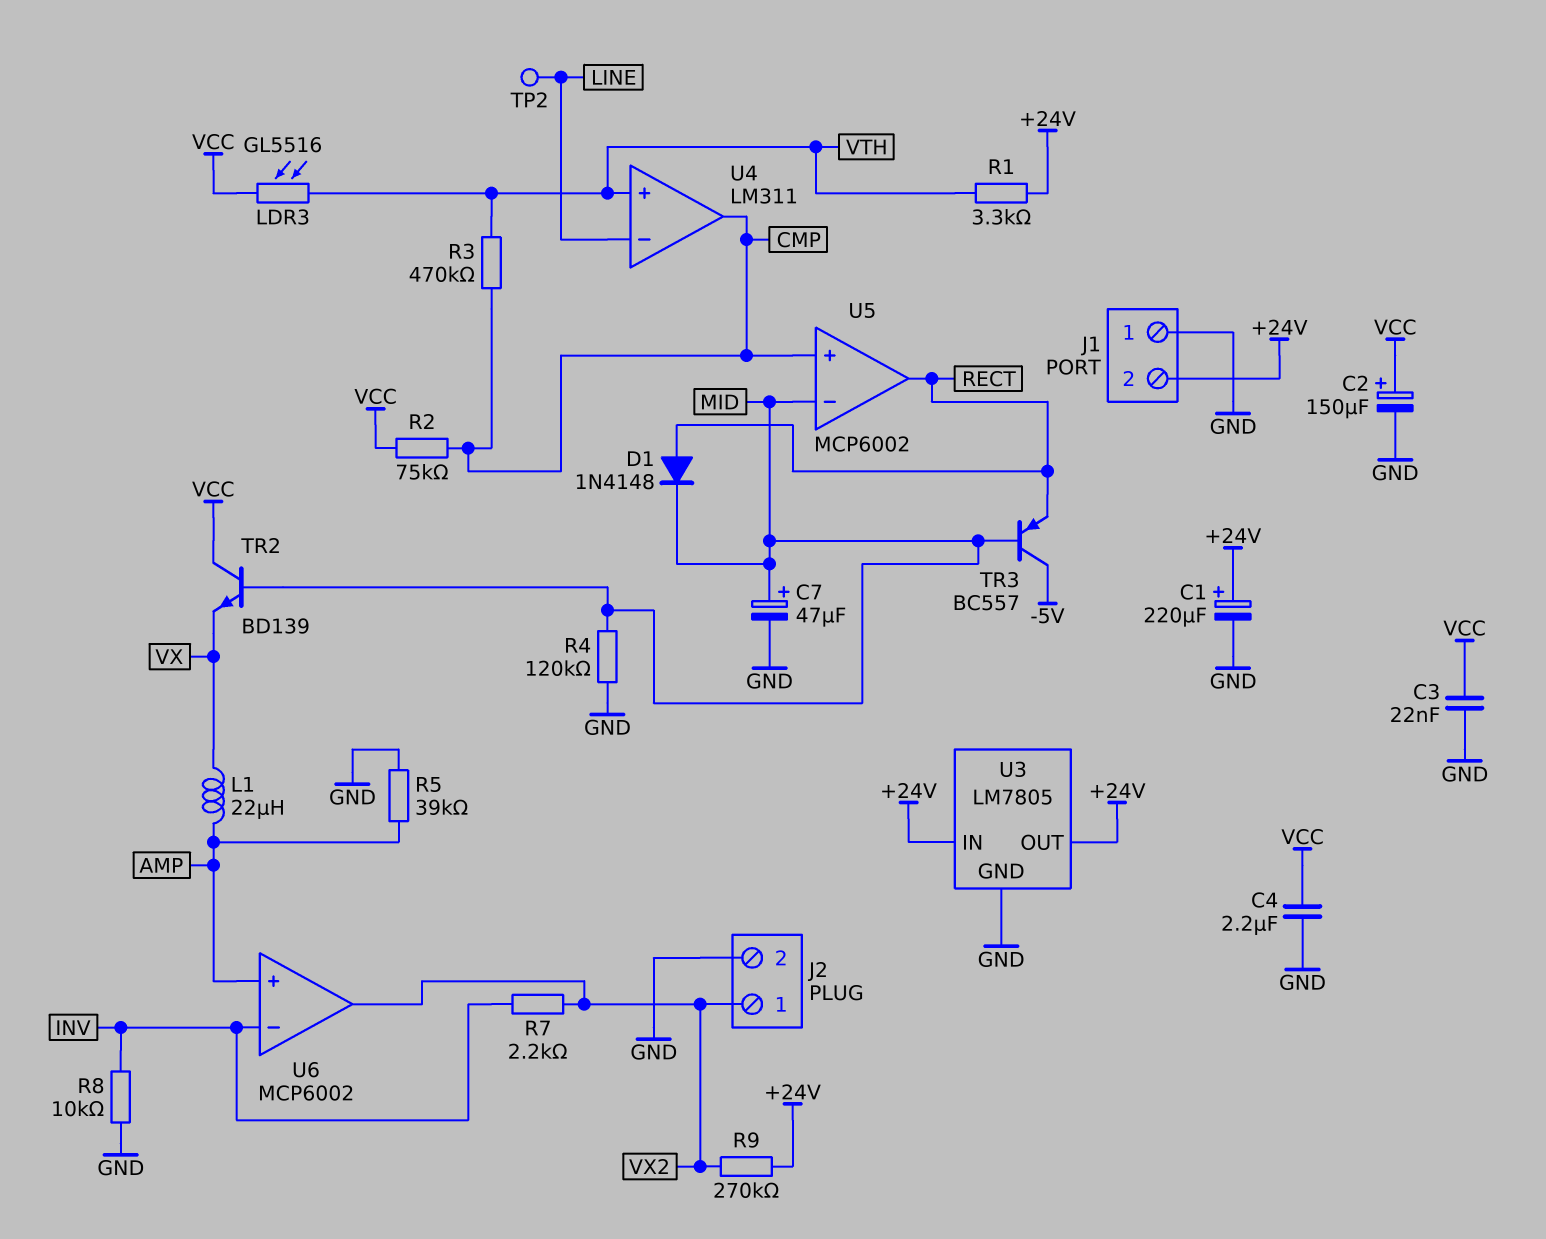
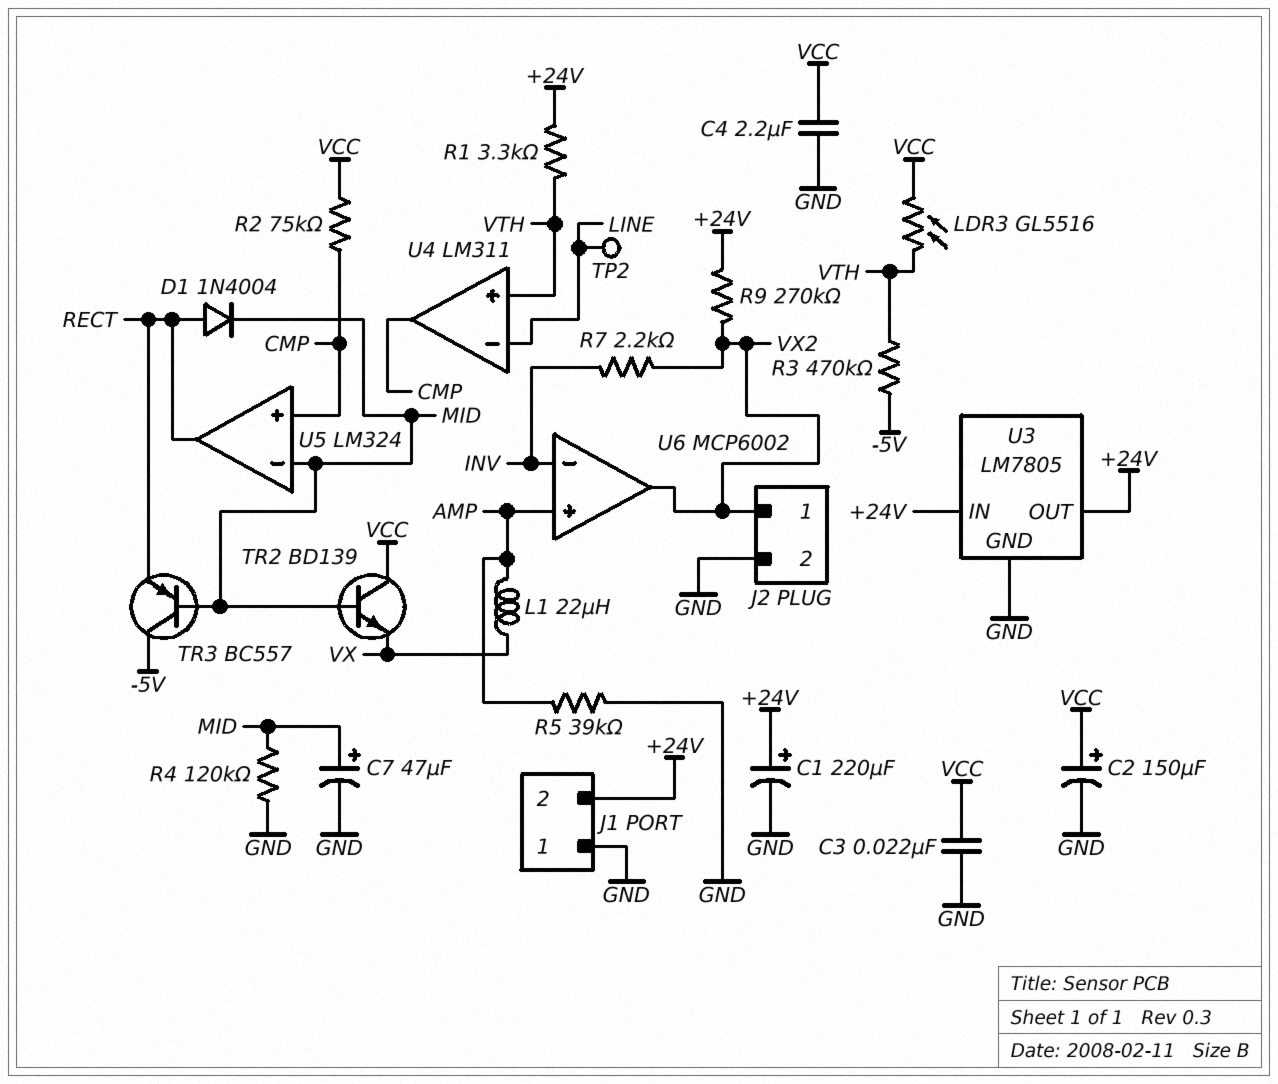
D1: diode 1N4148 (A RECT, K MID) -> diode 1N4004 (A RECT, K MID)
R3: 470k (CMP, VTH) -> 470k (-5V, VTH)
R8: 10k (GND, INV) -> none
U5: MCP6002 -> LM324

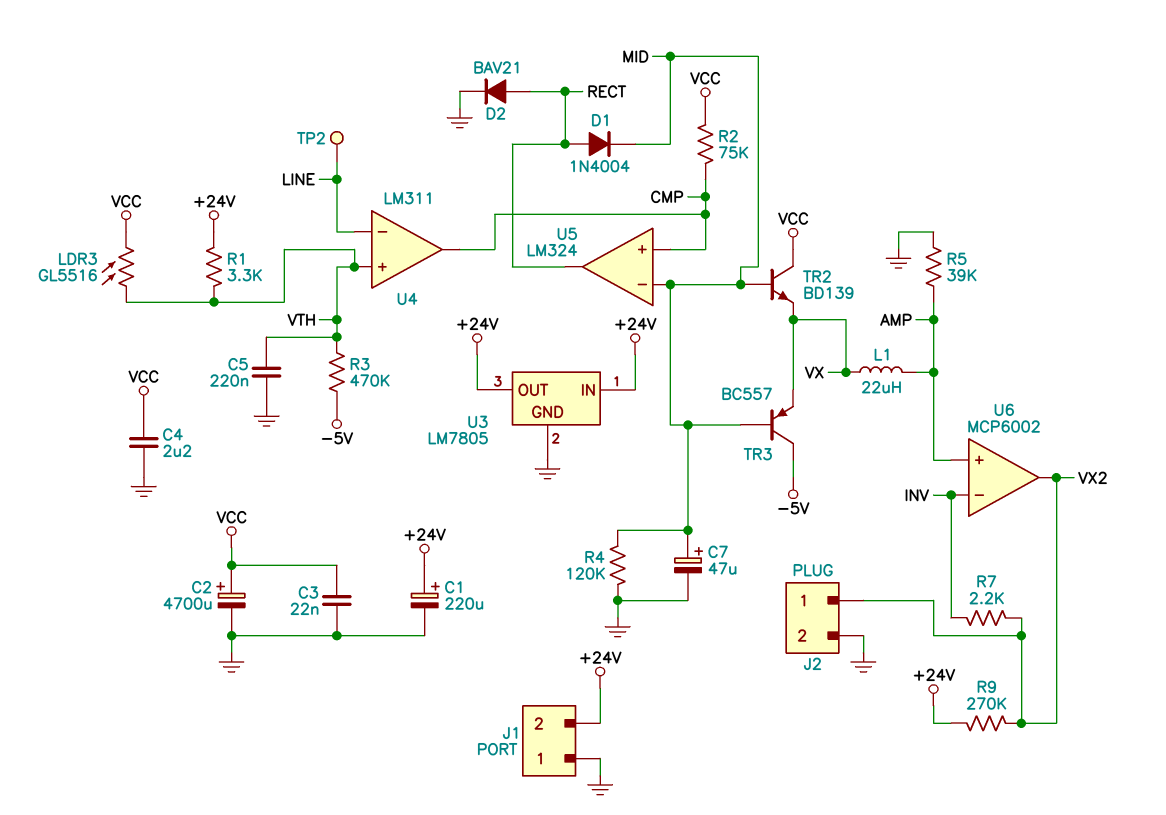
C2: 150uF (plus VCC, minus GND) -> 4700uF (plus VCC, minus GND)
C5: none -> 220nF (GND, VTH)
D2: none -> diode BAV21 (A RECT, K GND)
TR3: PNP BC557 (B MID, C -5V, E RECT) -> PNP BC557 (B MID, C -5V, E VX)

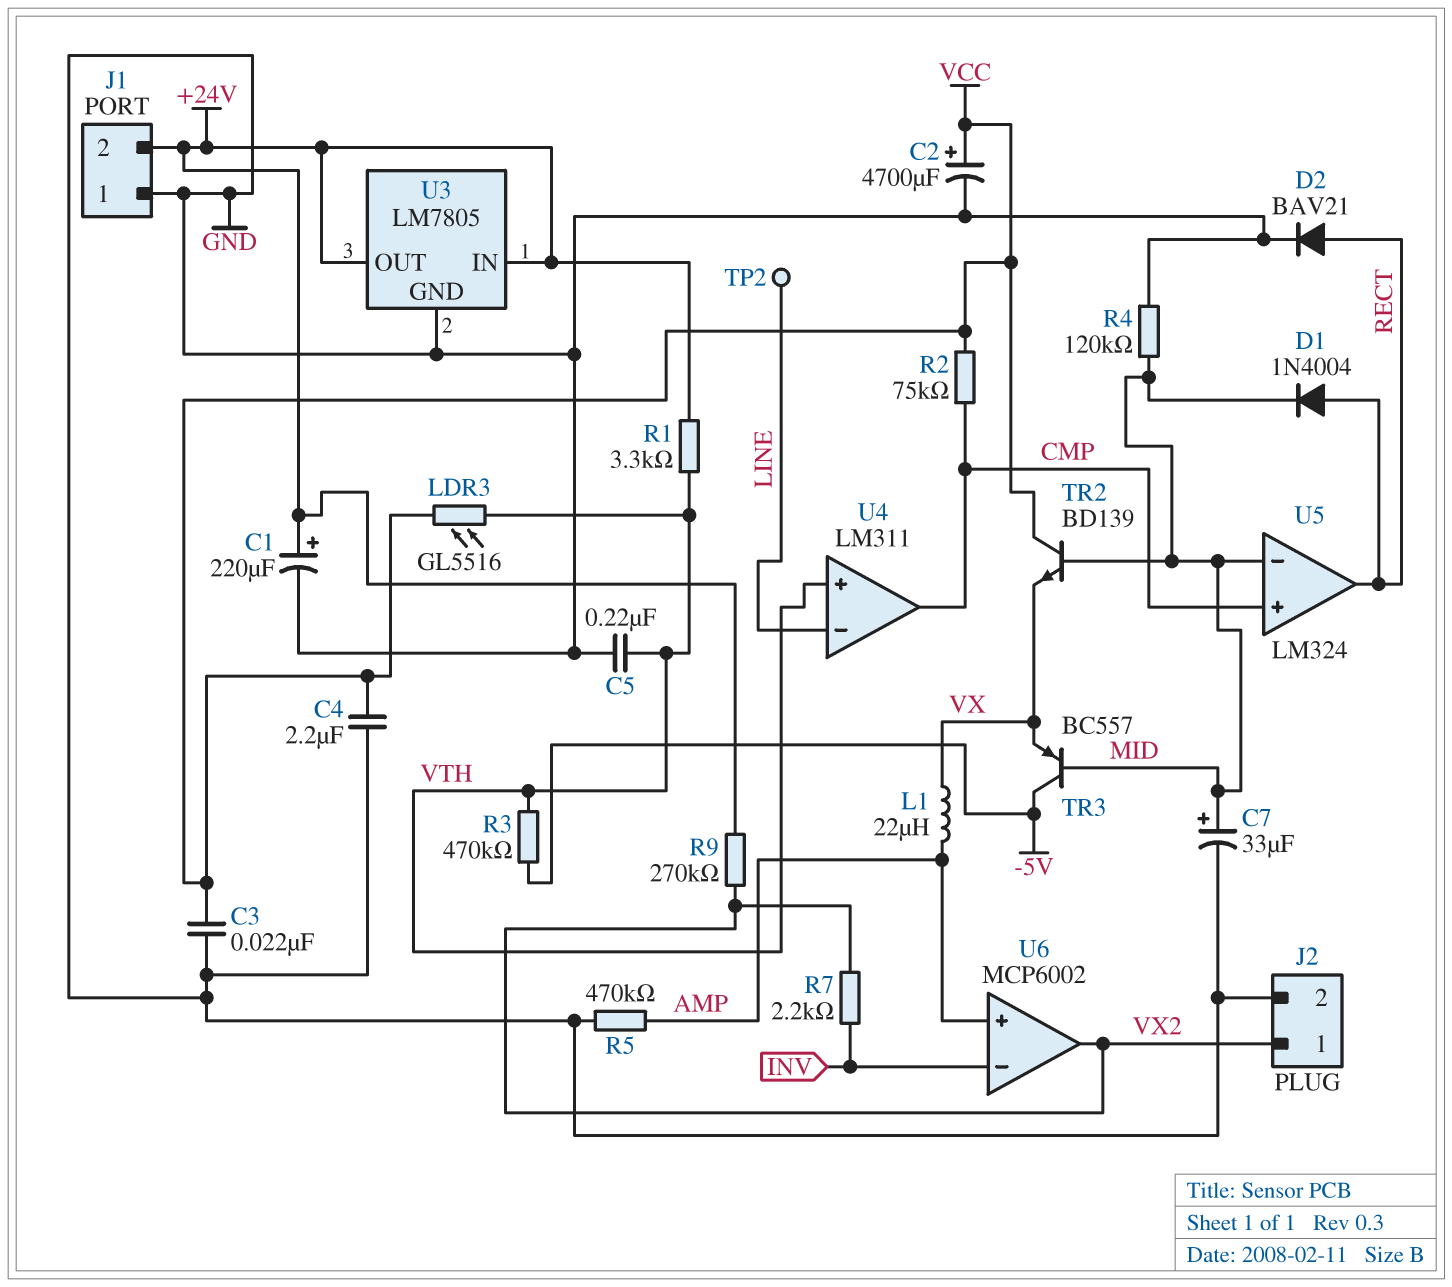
C7: 47uF (plus MID, minus GND) -> 33uF (plus MID, minus GND)
R5: 39k (AMP, GND) -> 470k (AMP, GND)

